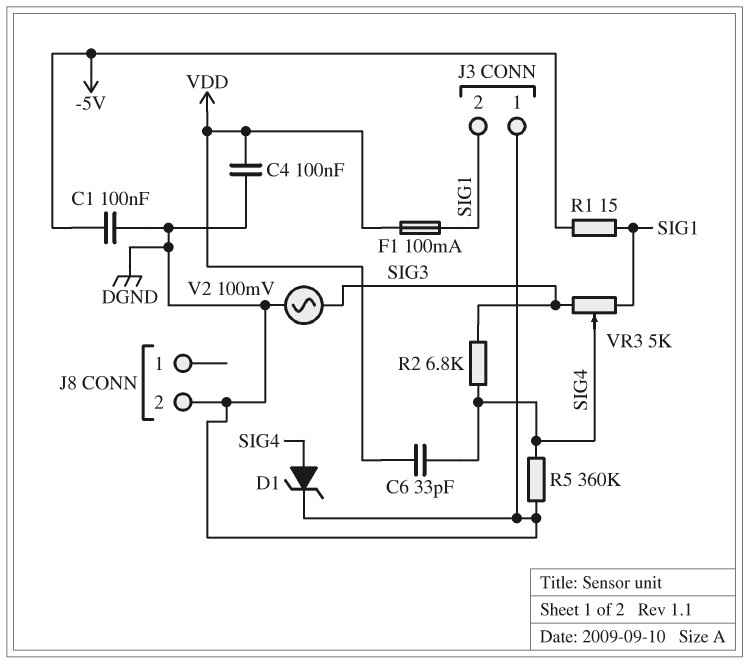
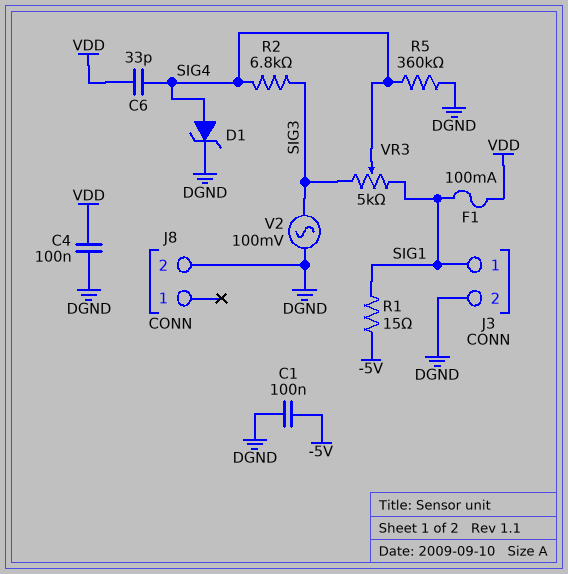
J3 pin 1: DGND -> SIG1
J3 pin 2: SIG1 -> DGND

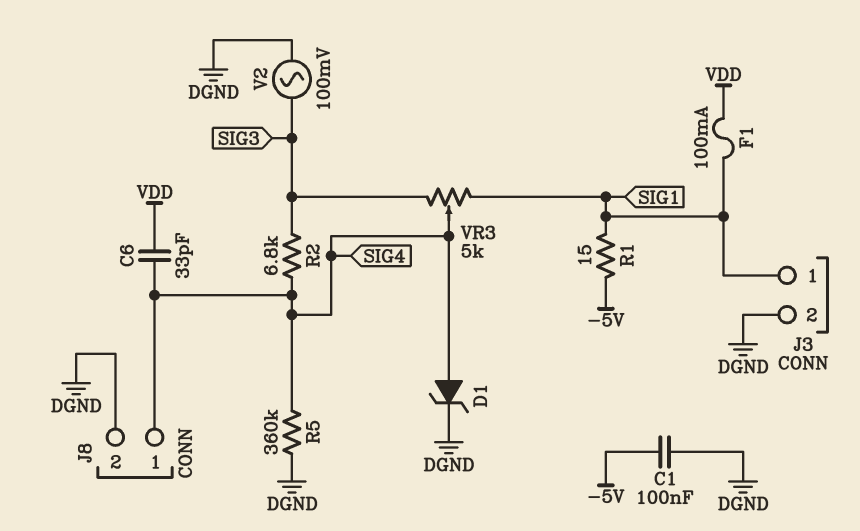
C4: 100nF (DGND, VDD) -> none
J8 pin 1: none -> SIG4

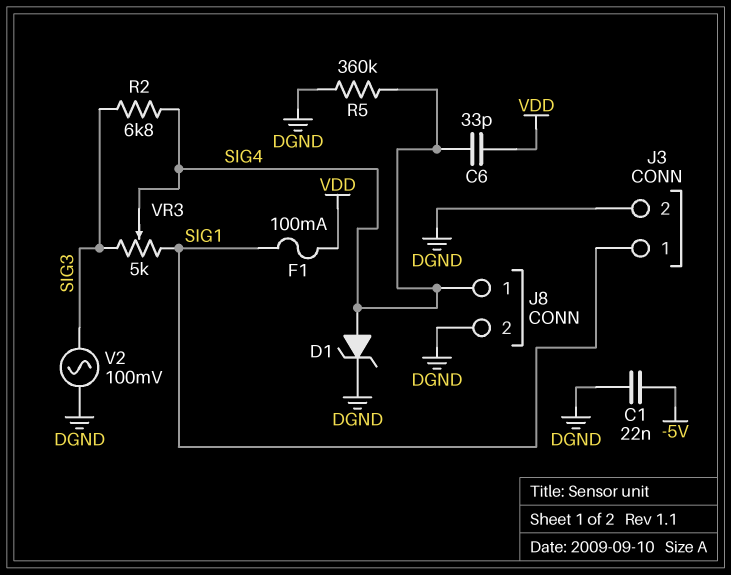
C1: 100nF (-5V, DGND) -> 22nF (-5V, DGND)
R1: 15 (-5V, SIG1) -> none

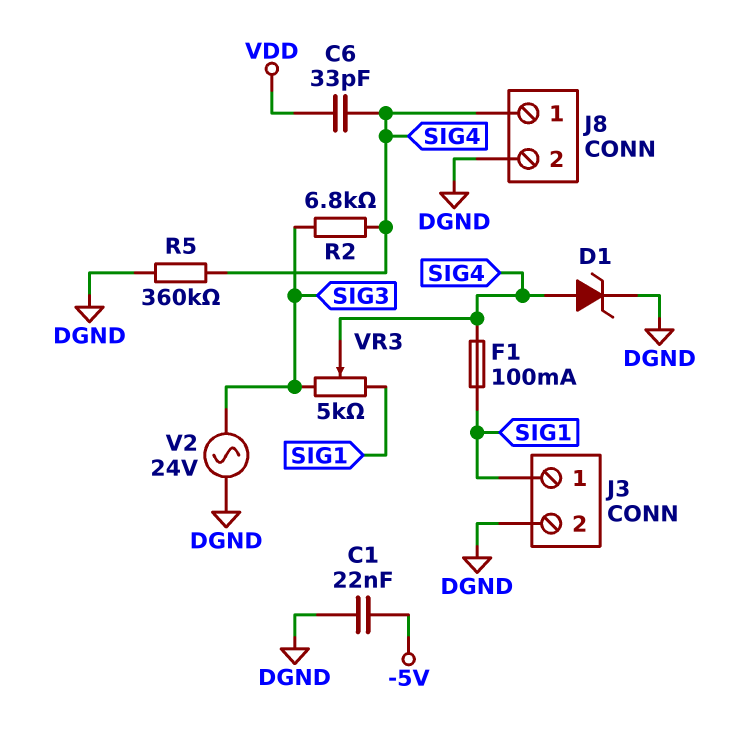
F1: 100mA (SIG1, VDD) -> 100mA (SIG1, SIG4)
V2: AC 100mV (DGND, SIG3) -> AC 24V (DGND, SIG3)

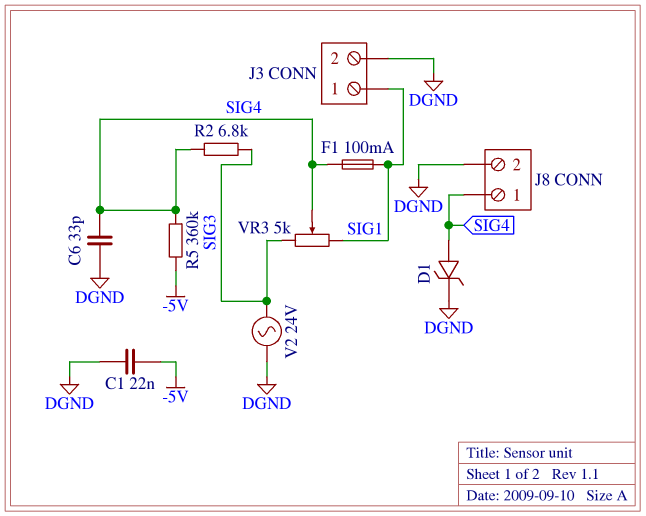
C6: 33pF (SIG4, VDD) -> 33pF (DGND, SIG4)
R5: 360k (DGND, SIG4) -> 360k (-5V, SIG4)

